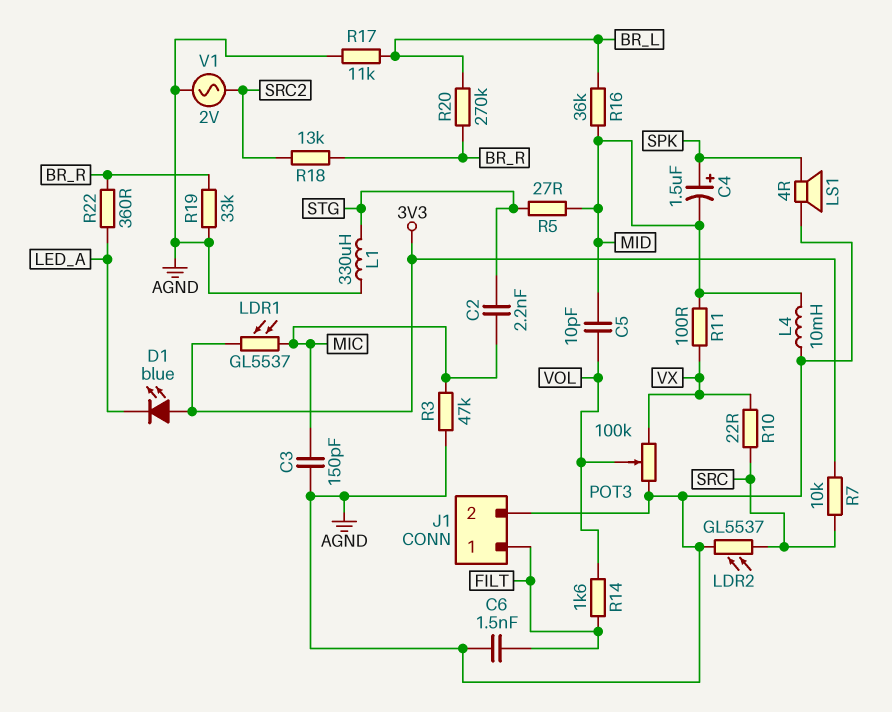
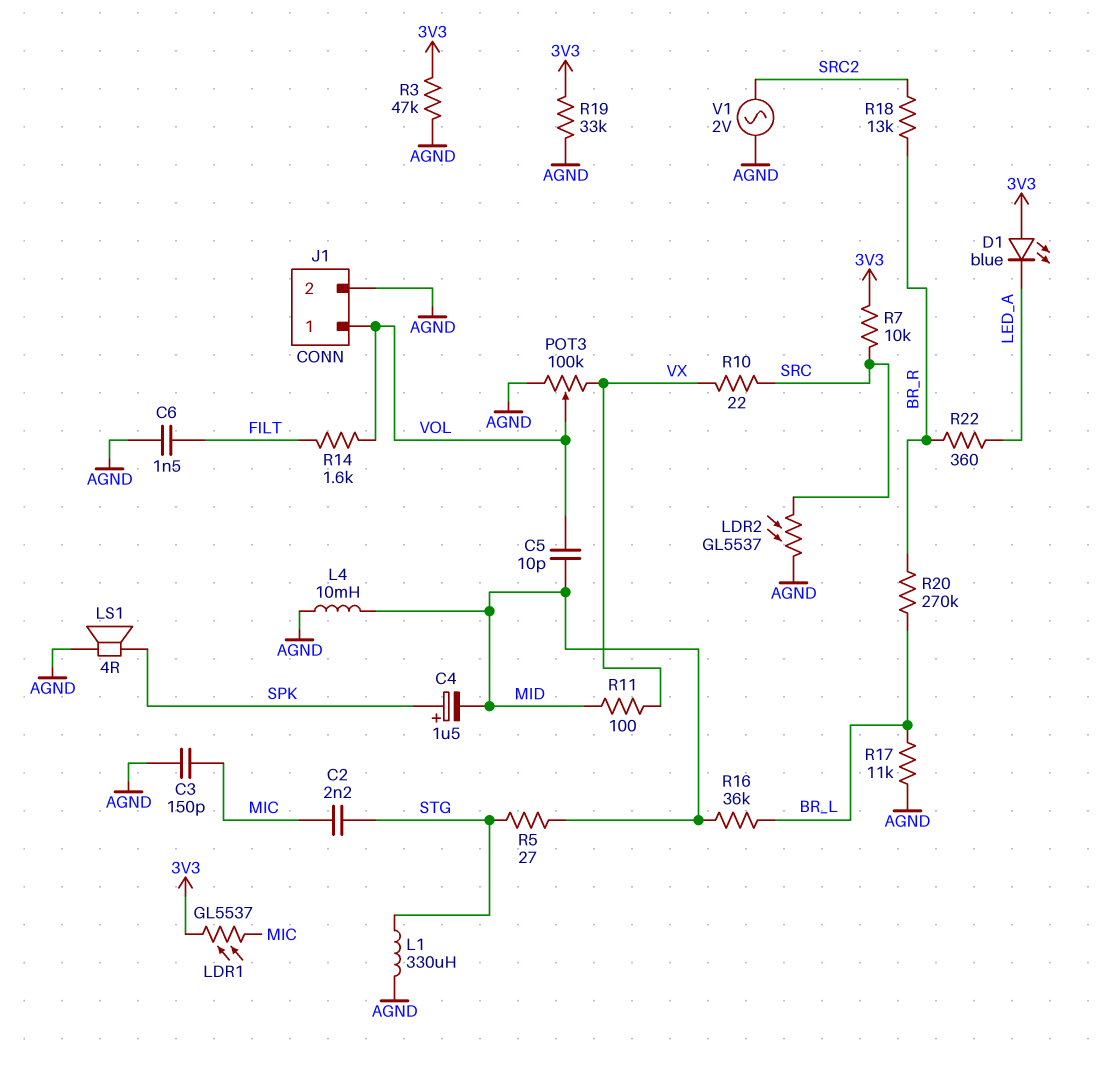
J1 pin 1: FILT -> VOL
R3: 47k (AGND, MIC) -> 47k (3V3, AGND)
R19: 33k (AGND, BR_R) -> 33k (3V3, AGND)

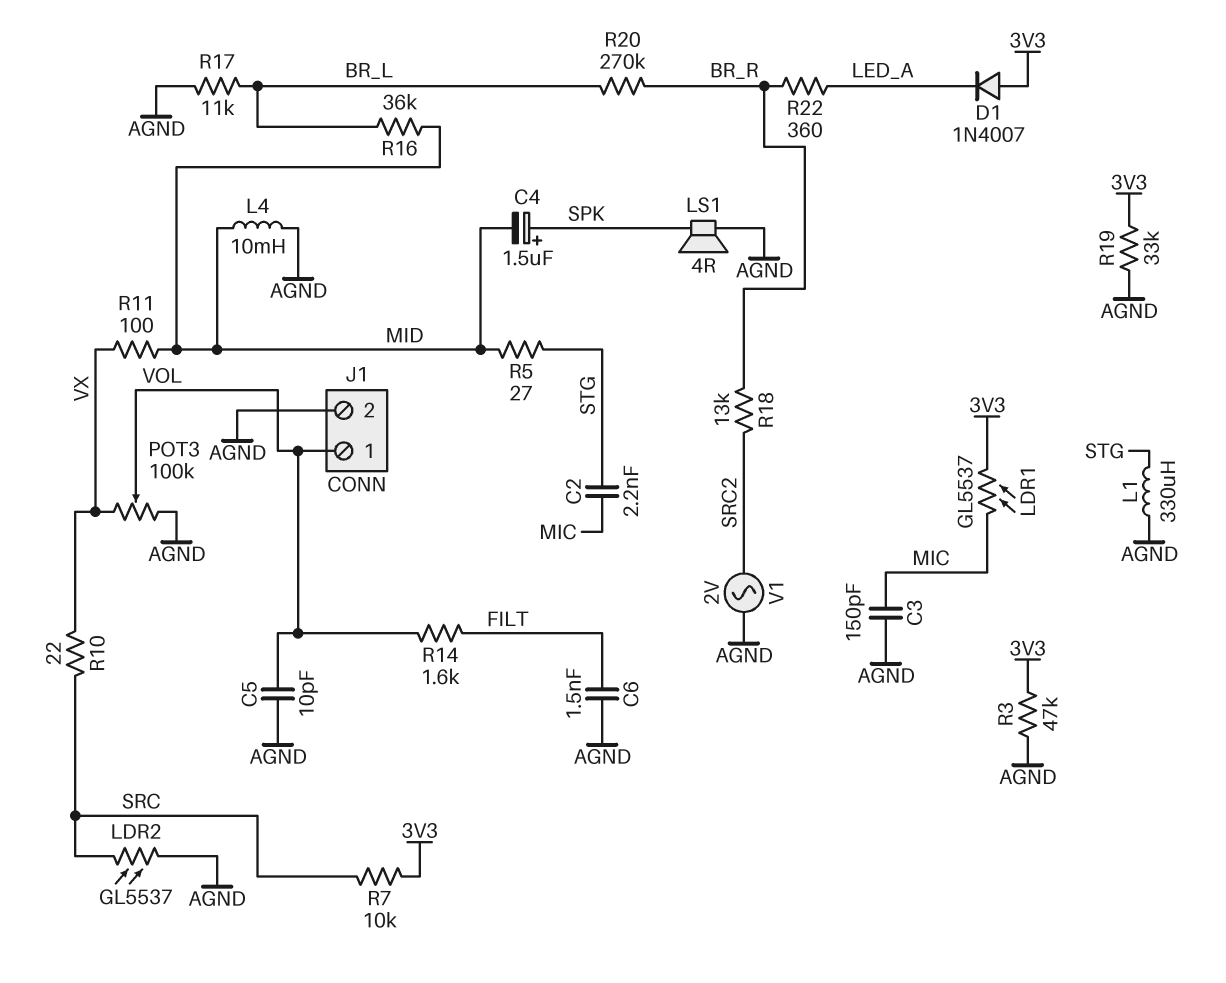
C5: 10pF (MID, VOL) -> 10pF (AGND, VOL)
D1: LED blue (A 3V3, K LED_A) -> diode 1N4007 (A 3V3, K LED_A)

